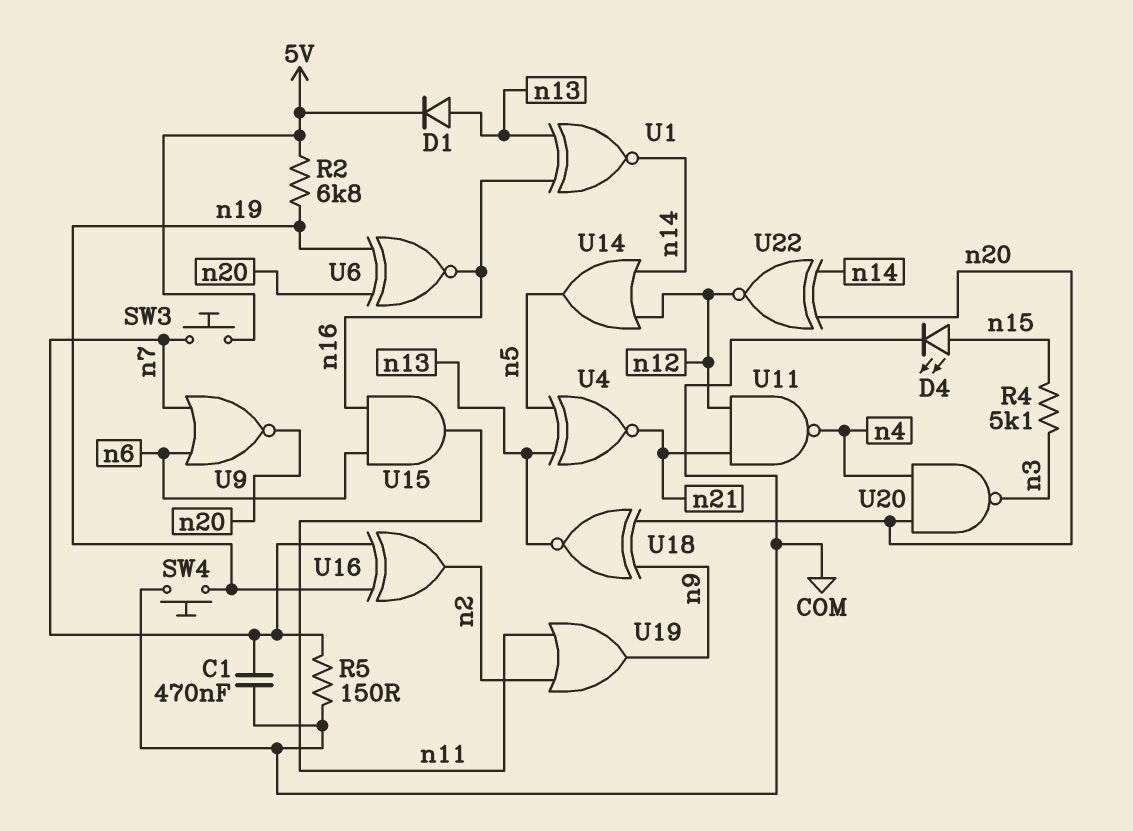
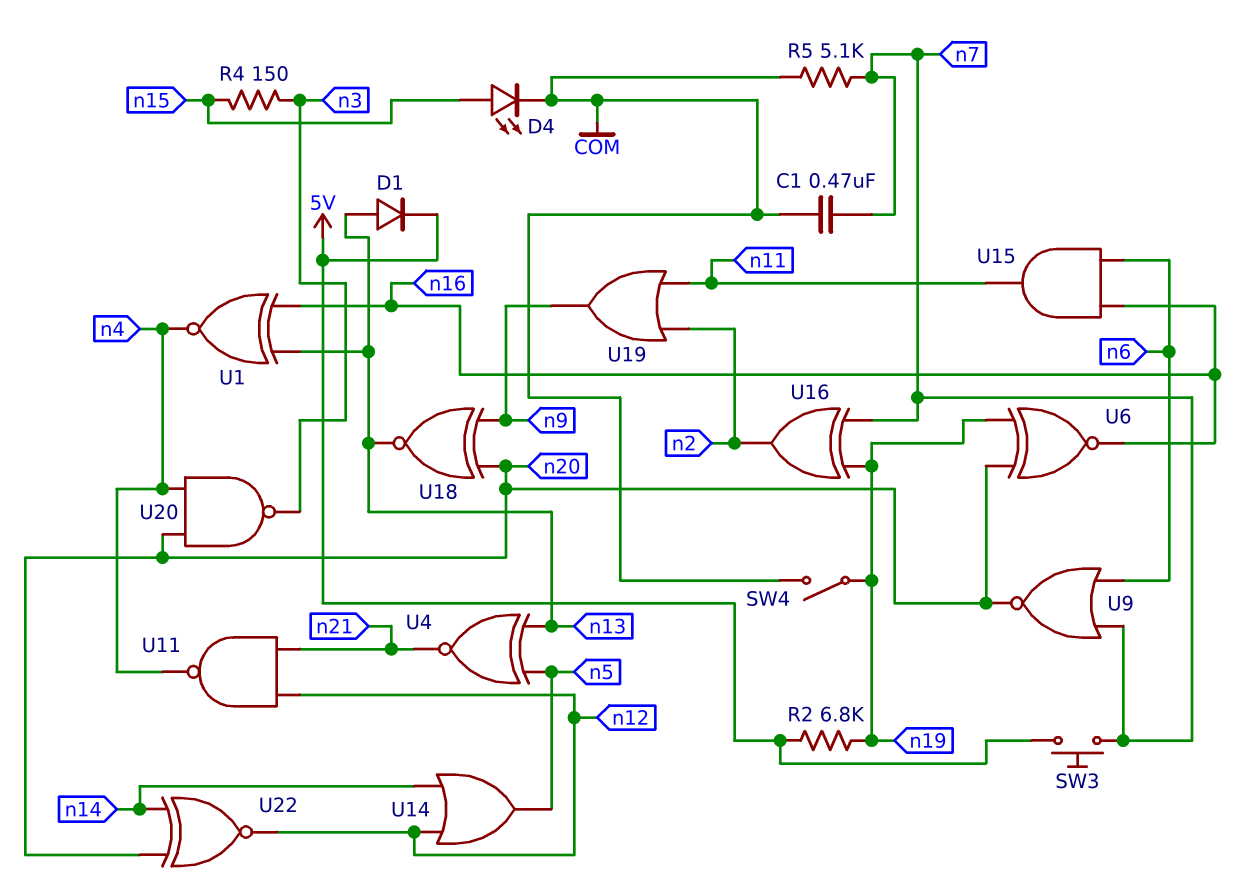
R4: 5.1k (n3, n15) -> 150 (n3, n15)
R5: 150 (COM, n7) -> 5.1k (COM, n7)
SW4: button (COM, n19) -> switch (COM, n19)
U1: XNOR (in n13, in n16, out n14) -> XNOR (in n13, in n16, out n4)

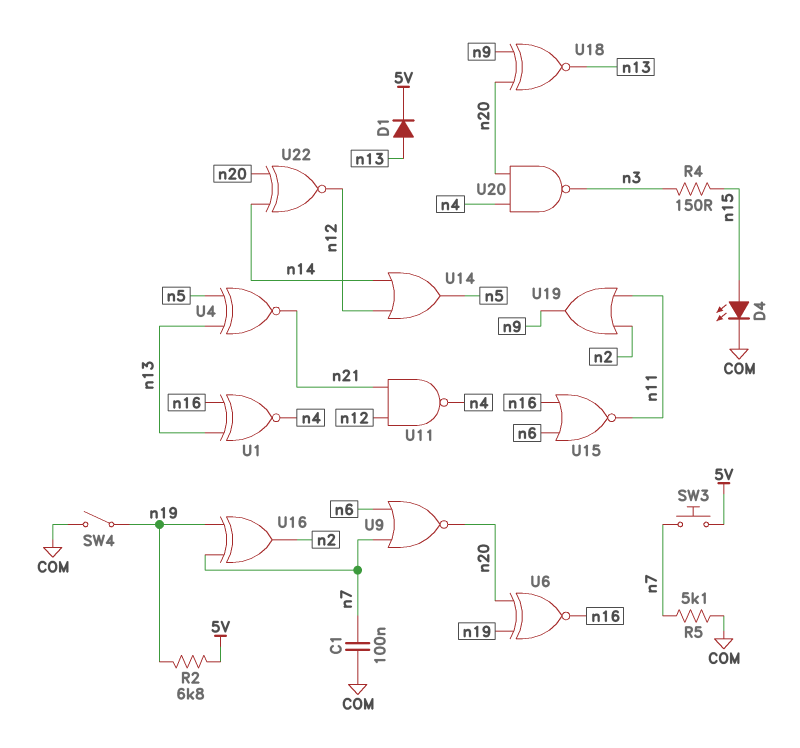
C1: 470nF (COM, n7) -> 100nF (COM, n7)
U15: AND (in n6, in n16, out n11) -> NOR (in n6, in n16, out n11)

